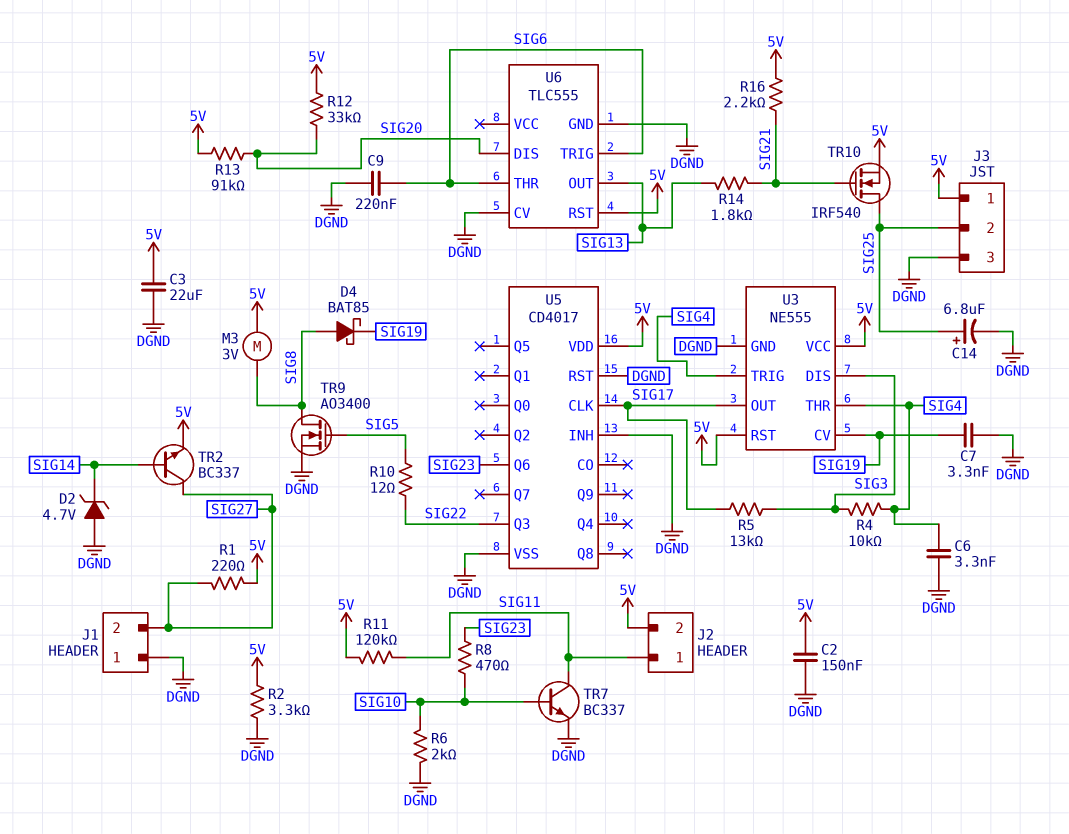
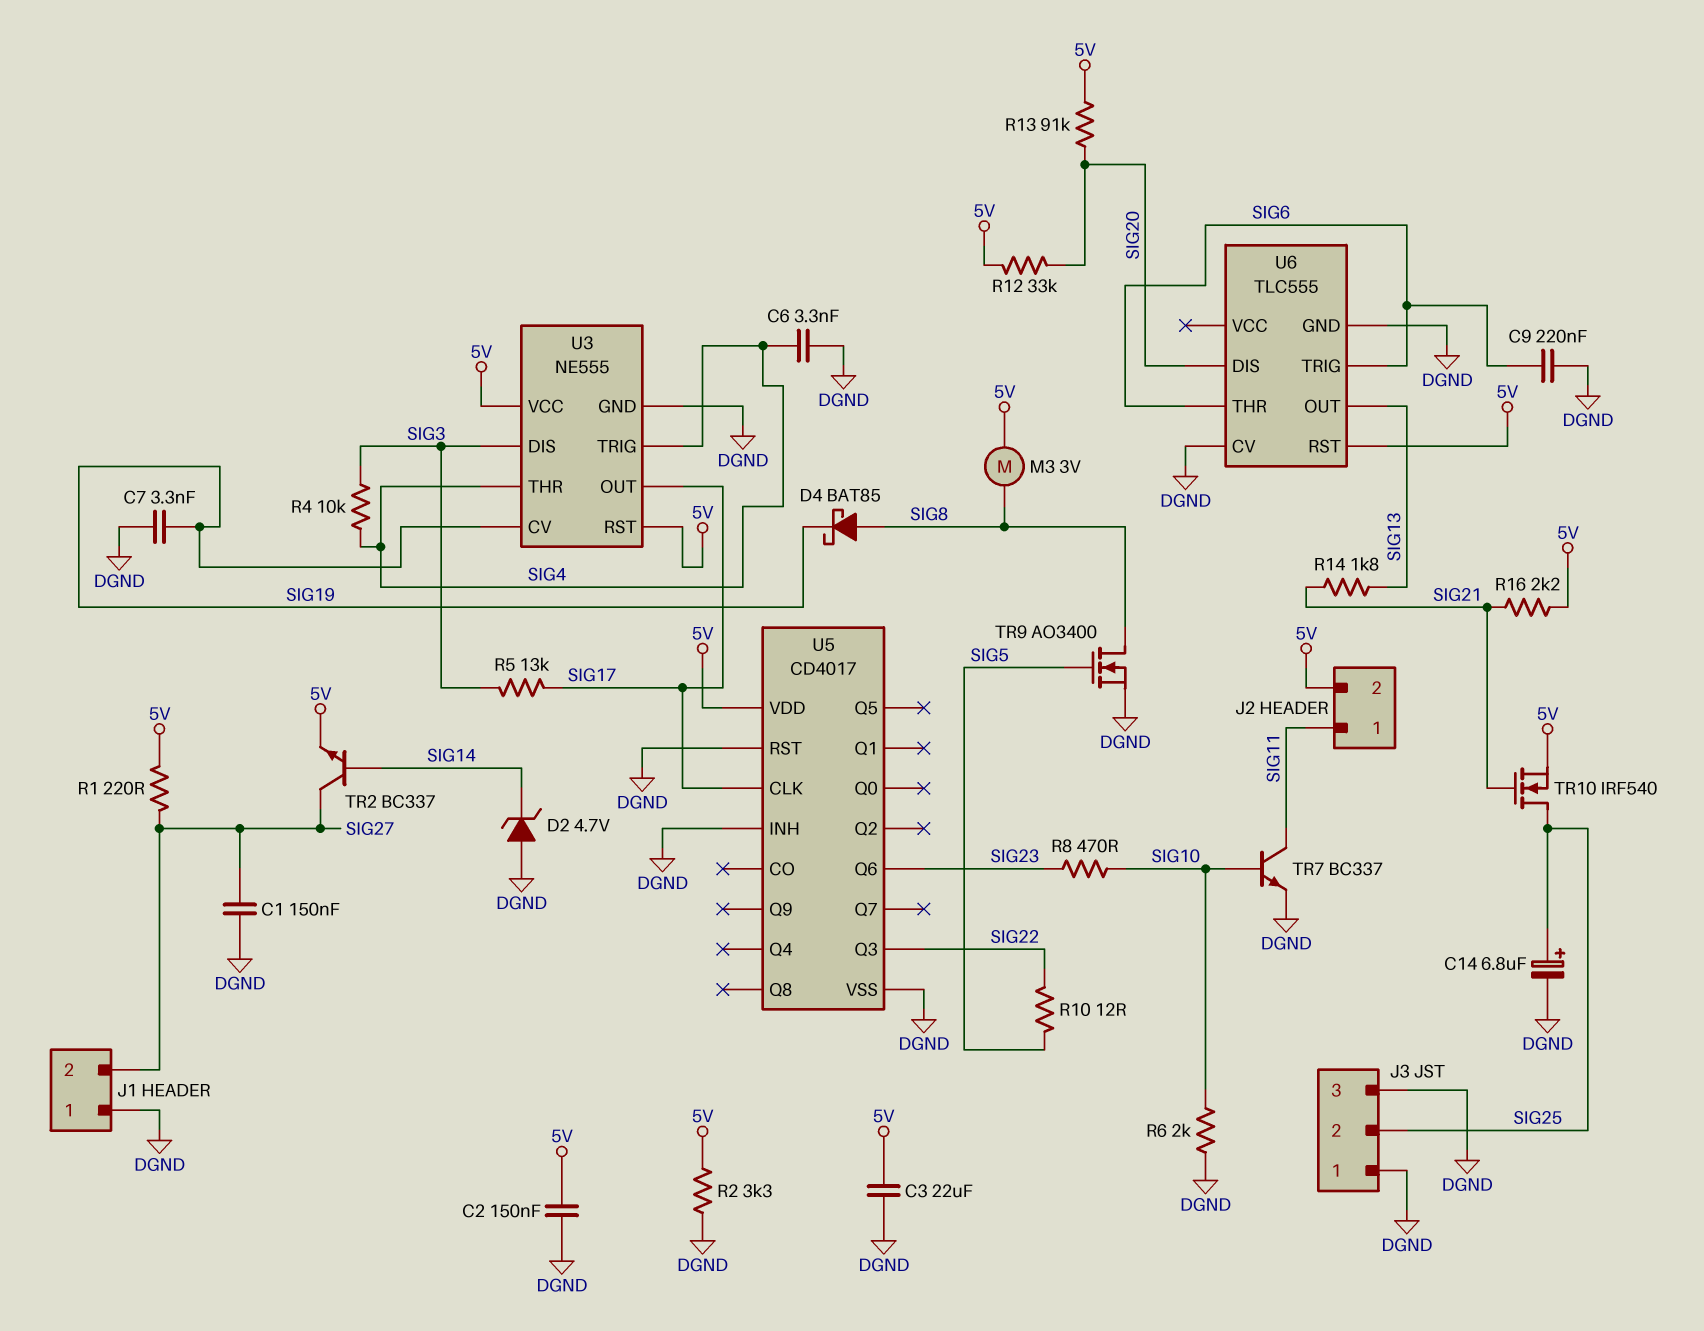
C1: none -> 150nF (DGND, SIG27)
J3 pin 1: 5V -> DGND
R11: 120k (5V, SIG11) -> none

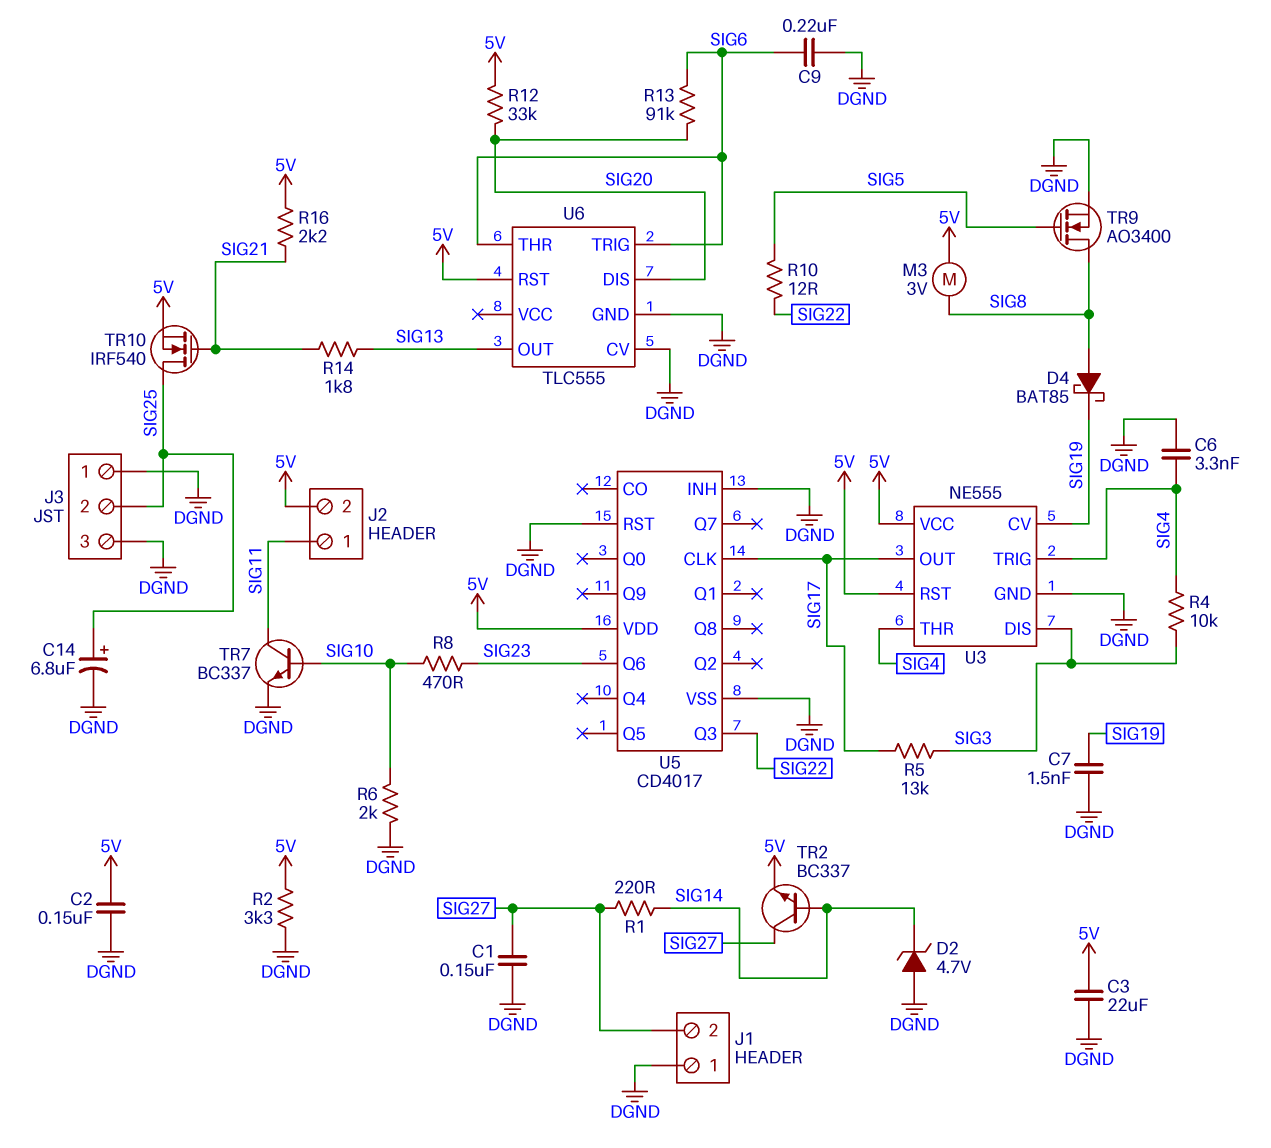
C7: 3.3nF (DGND, SIG19) -> 1.5nF (DGND, SIG19)
R1: 220 (5V, SIG27) -> 220 (SIG14, SIG27)
R13: 91k (5V, SIG20) -> 91k (SIG6, SIG20)

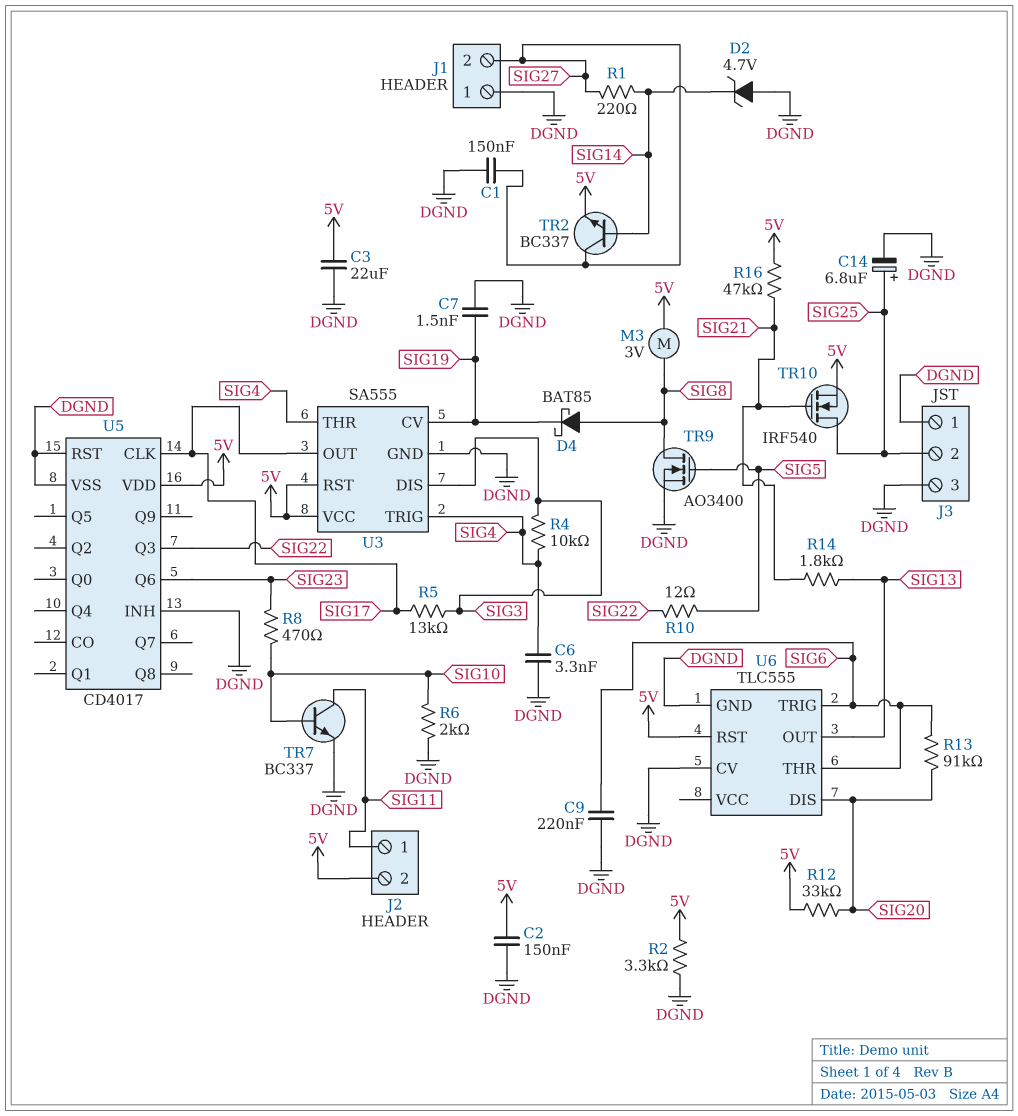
R16: 2.2k (5V, SIG21) -> 47k (5V, SIG21)
U3: NE555 -> SA555

